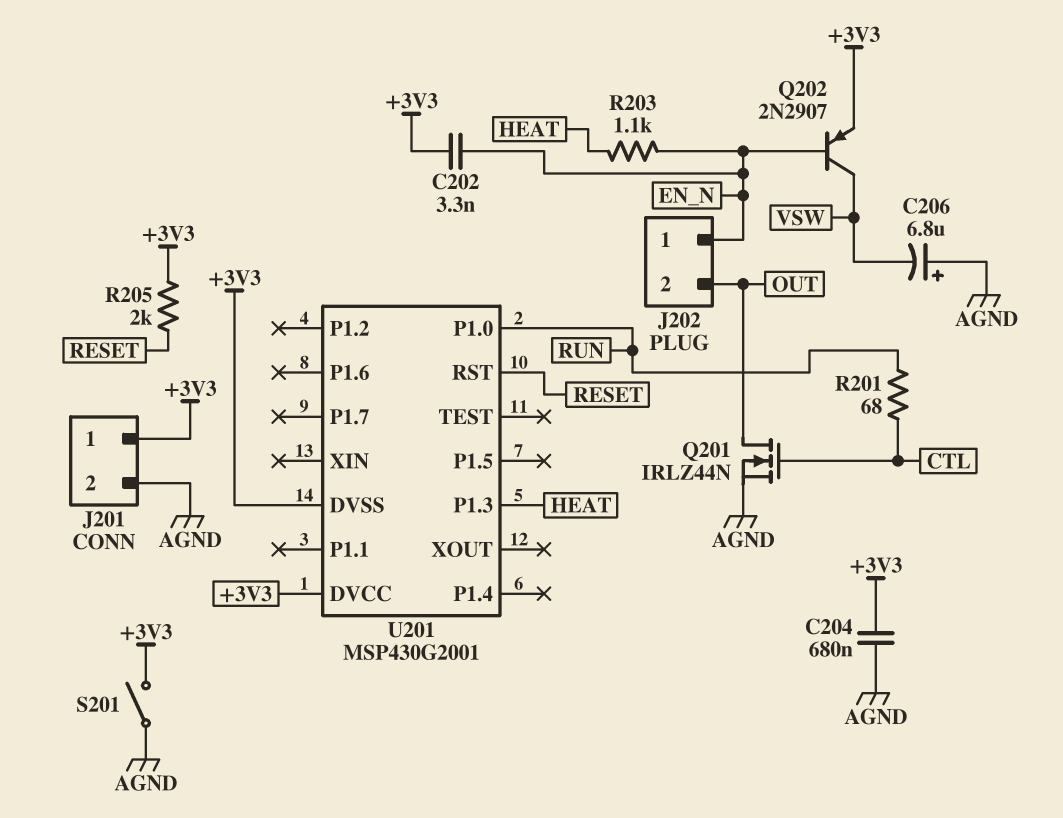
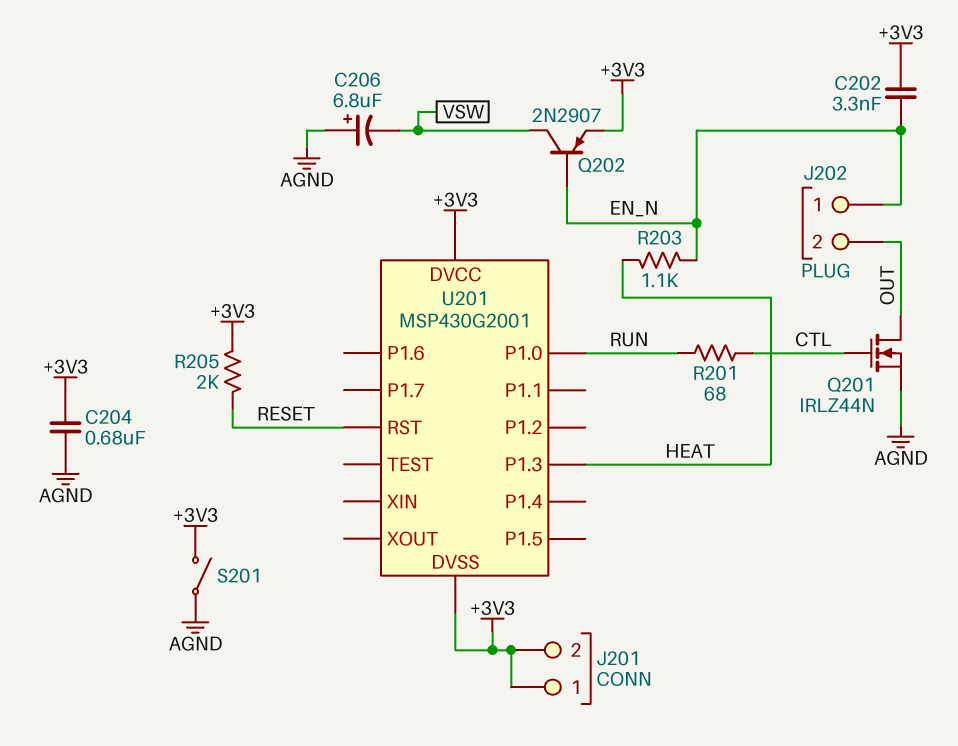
J201 pin 2: AGND -> +3V3

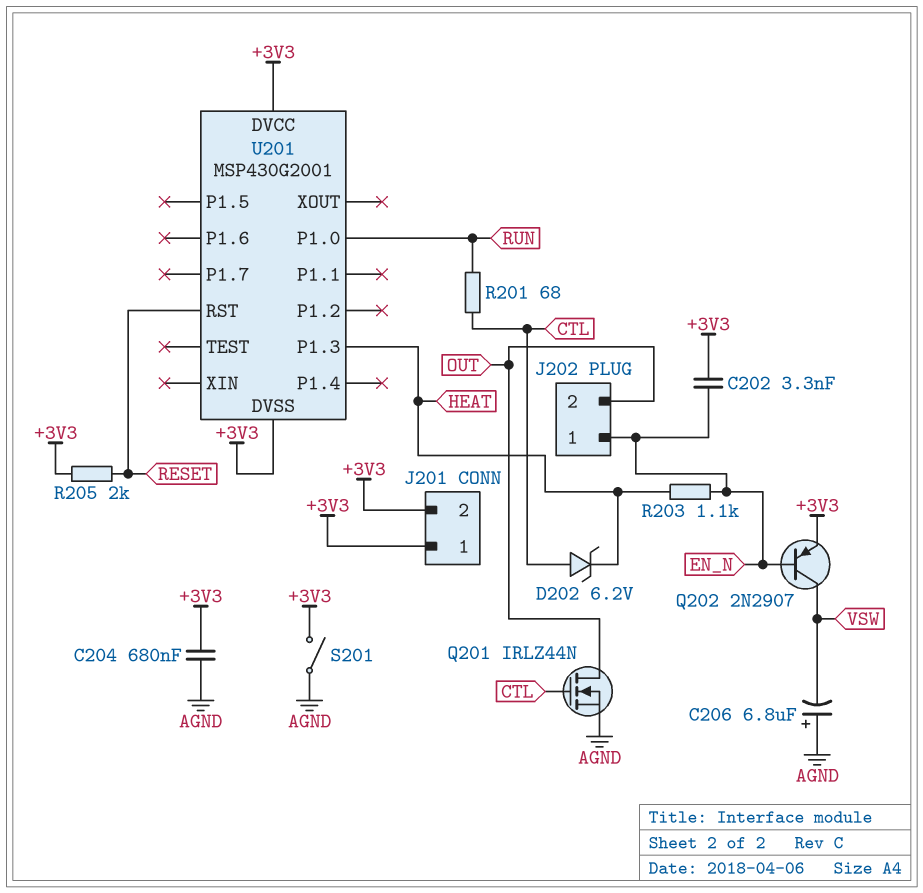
D202: none -> zener 6.2V (A CTL, K HEAT)

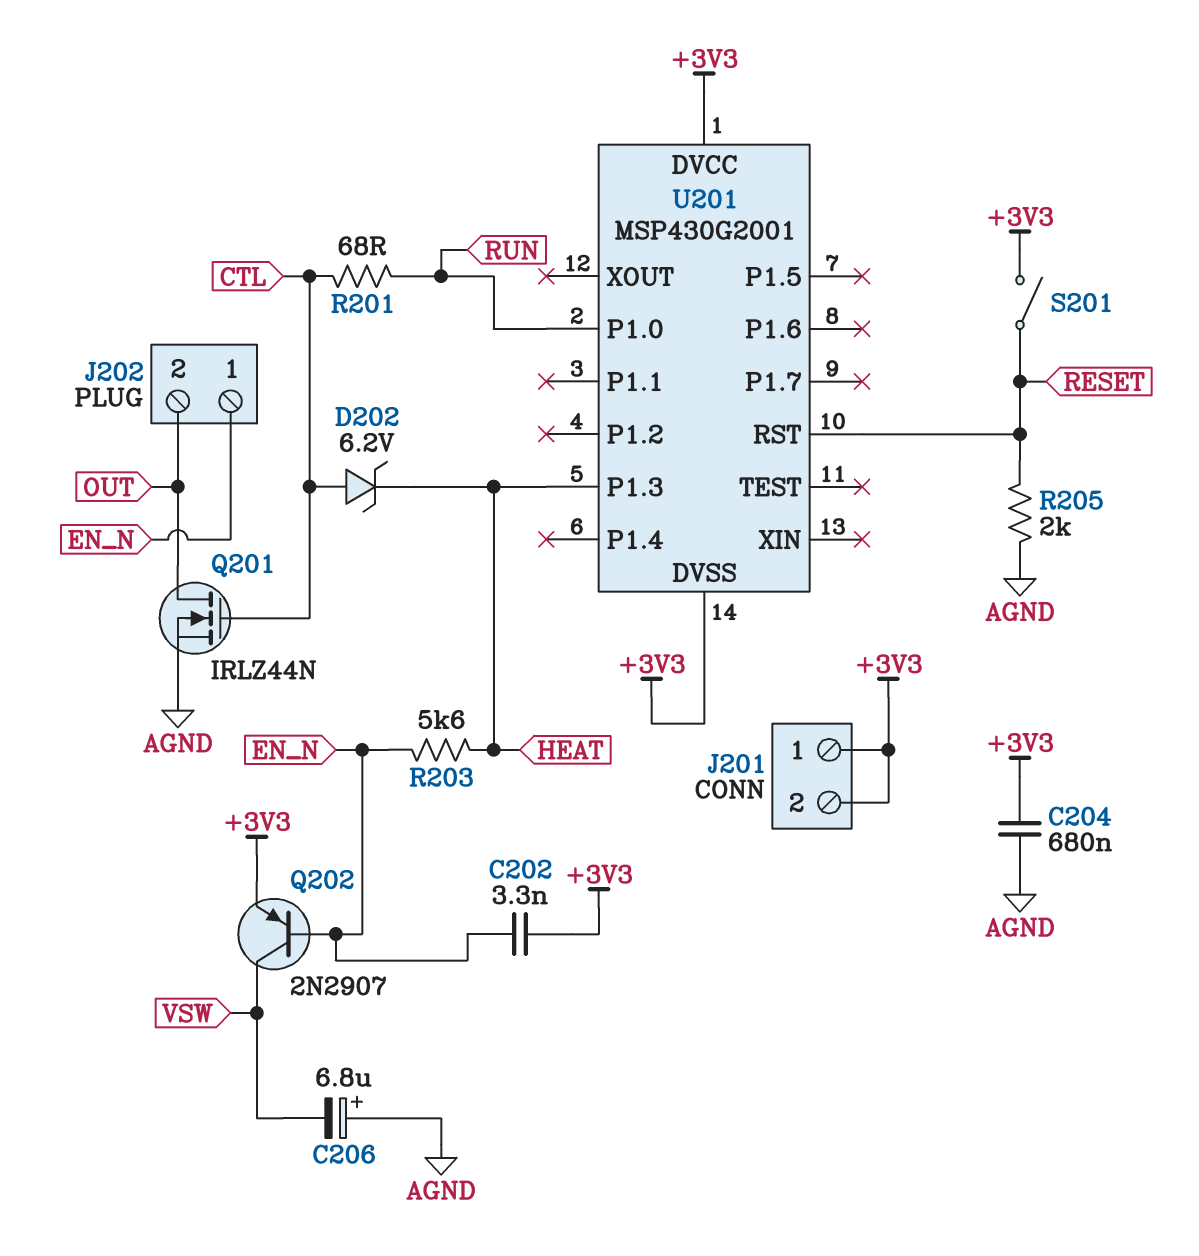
R203: 1.1k (EN_N, HEAT) -> 5.6k (EN_N, HEAT)
R205: 2k (+3V3, RESET) -> 2k (AGND, RESET)
S201: switch (+3V3, AGND) -> switch (+3V3, RESET)

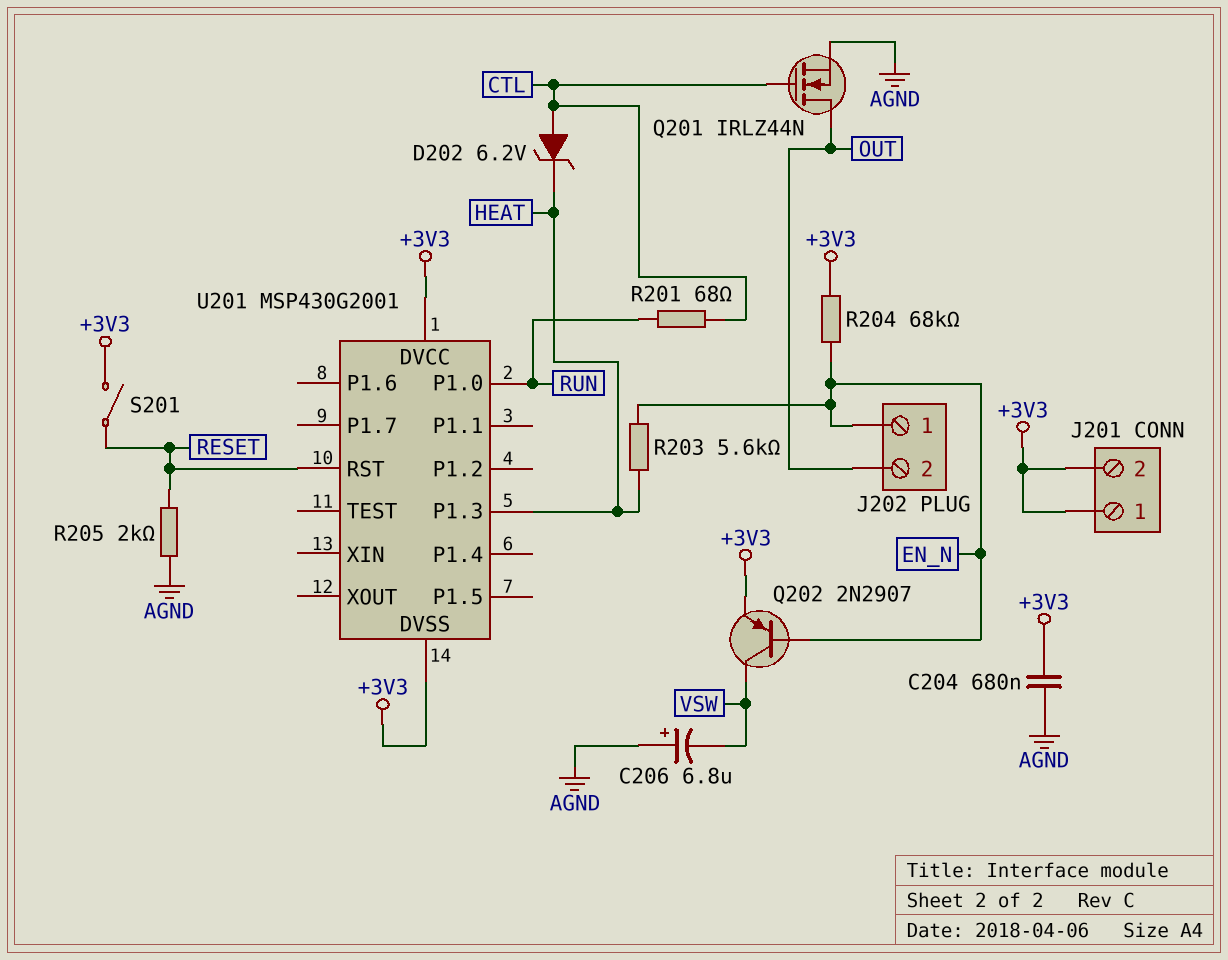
C202: 3.3nF (+3V3, EN_N) -> none
R204: none -> 68k (+3V3, EN_N)

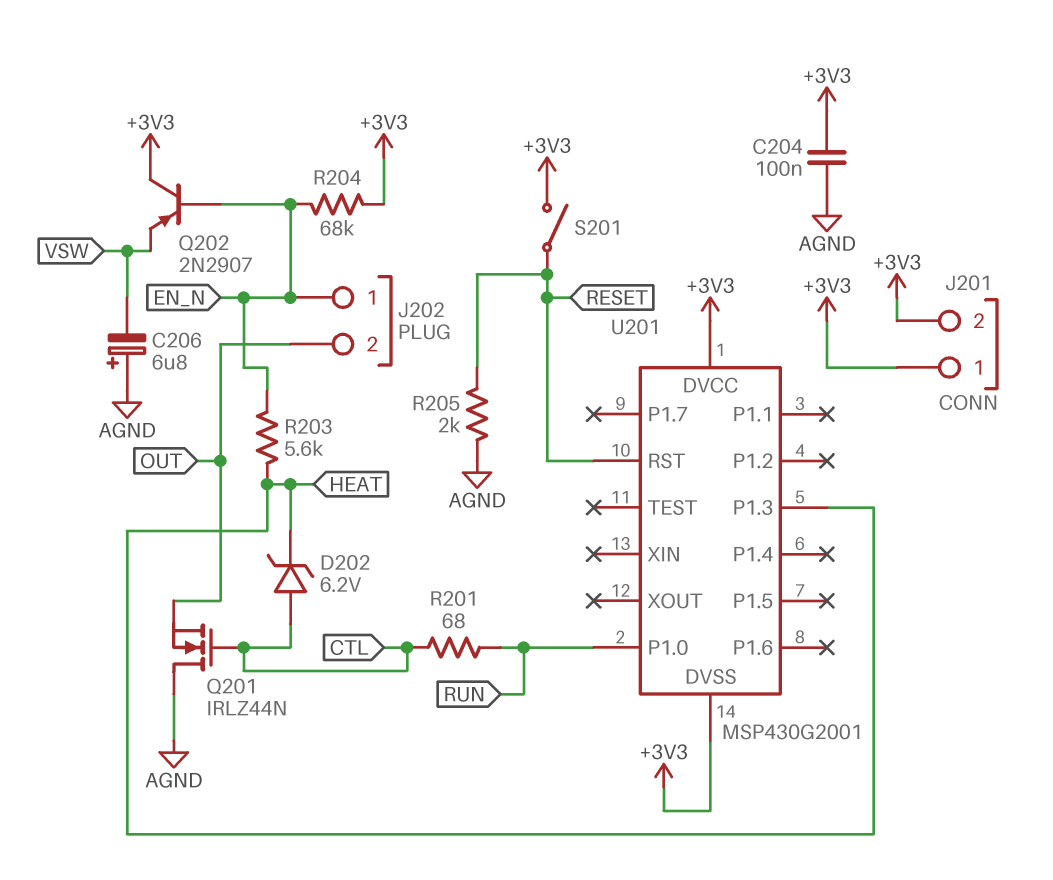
C204: 680nF (+3V3, AGND) -> 100nF (+3V3, AGND)
Q201: NMOS IRLZ44N (G CTL, D OUT, S AGND) -> NMOS IRLZ44N (G CTL, D AGND, S OUT)
Q202: PNP 2N2907 (B EN_N, C VSW, E +3V3) -> PNP 2N2907 (B EN_N, C +3V3, E VSW)

